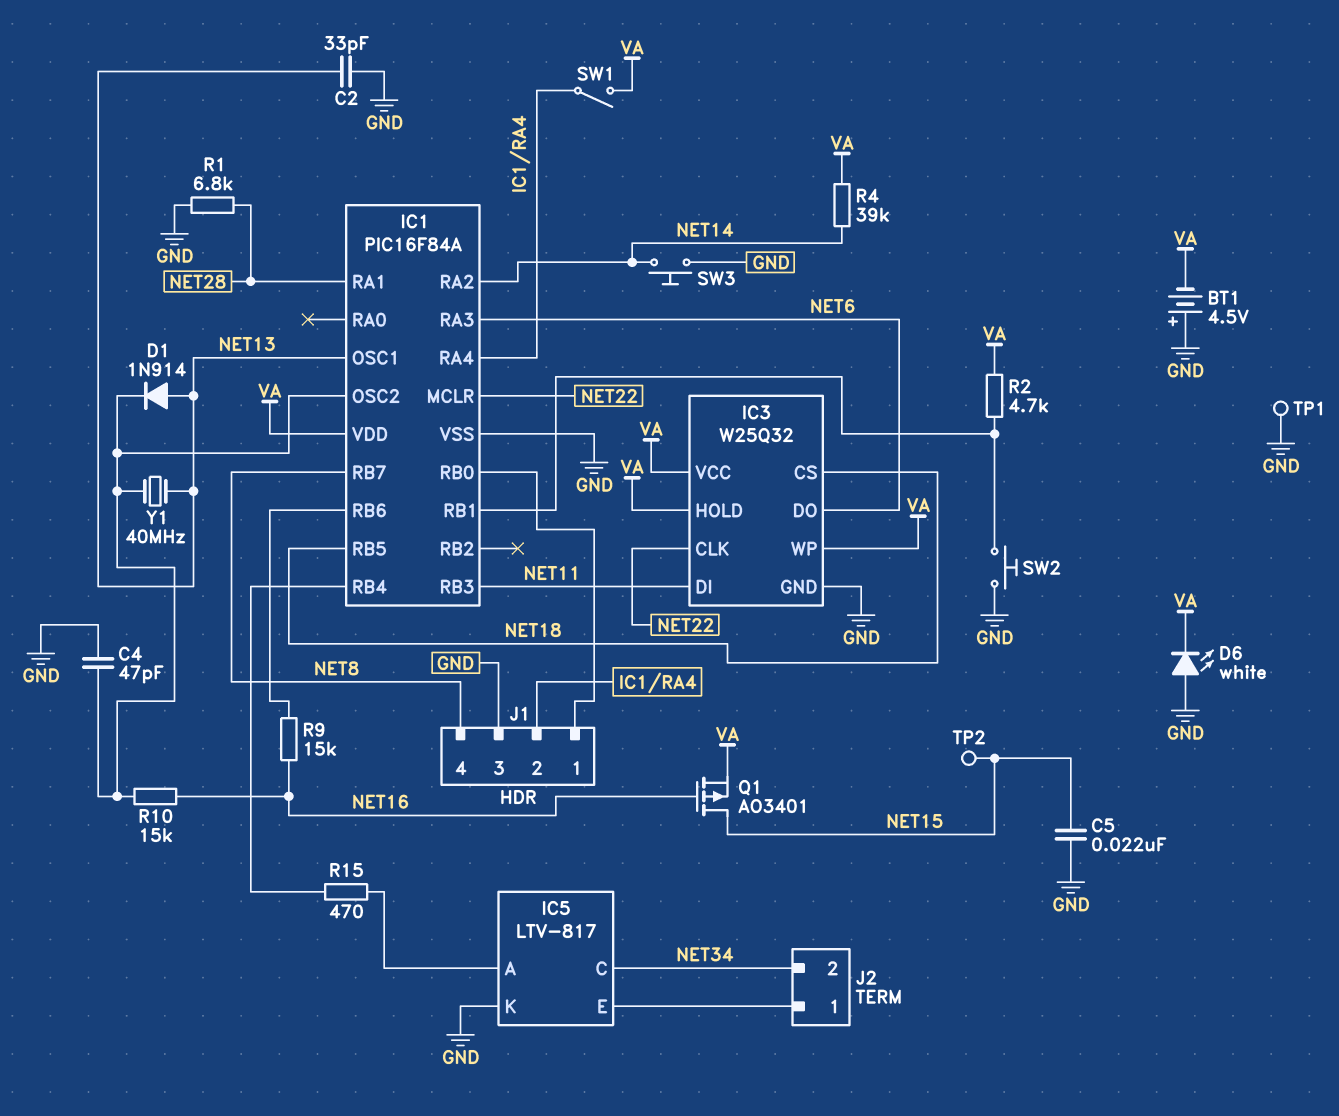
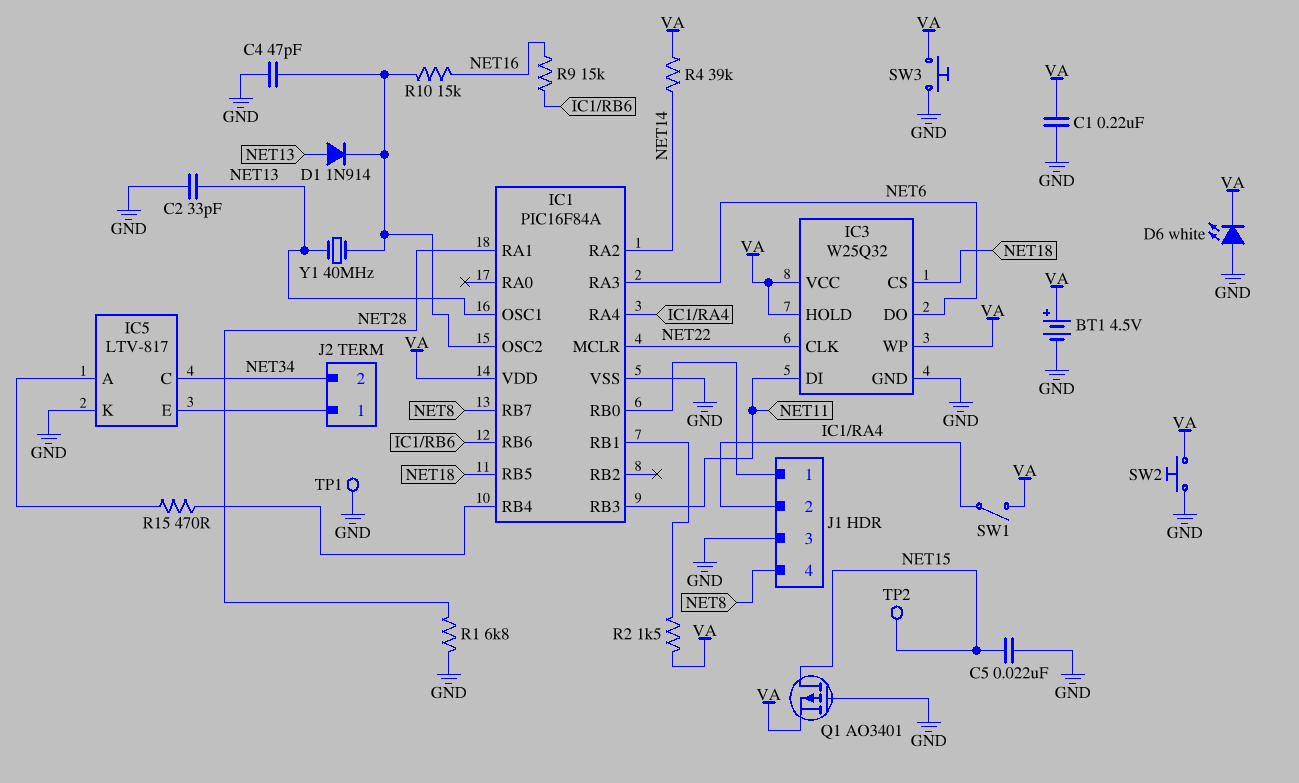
BT1: 4.5V (plus GND, minus VA) -> 4.5V (plus VA, minus GND)
C1: none -> 220nF (GND, VA)
Q1: PMOS AO3401 (G NET16, D NET15, S VA) -> PMOS AO3401 (G GND, D NET15, S VA)
R2: 4.7k (IC1/RB1, VA) -> 1.5k (IC1/RB1, VA)
SW2: button (GND, IC1/RB1) -> button (GND, VA)
SW3: button (GND, NET14) -> button (GND, VA)

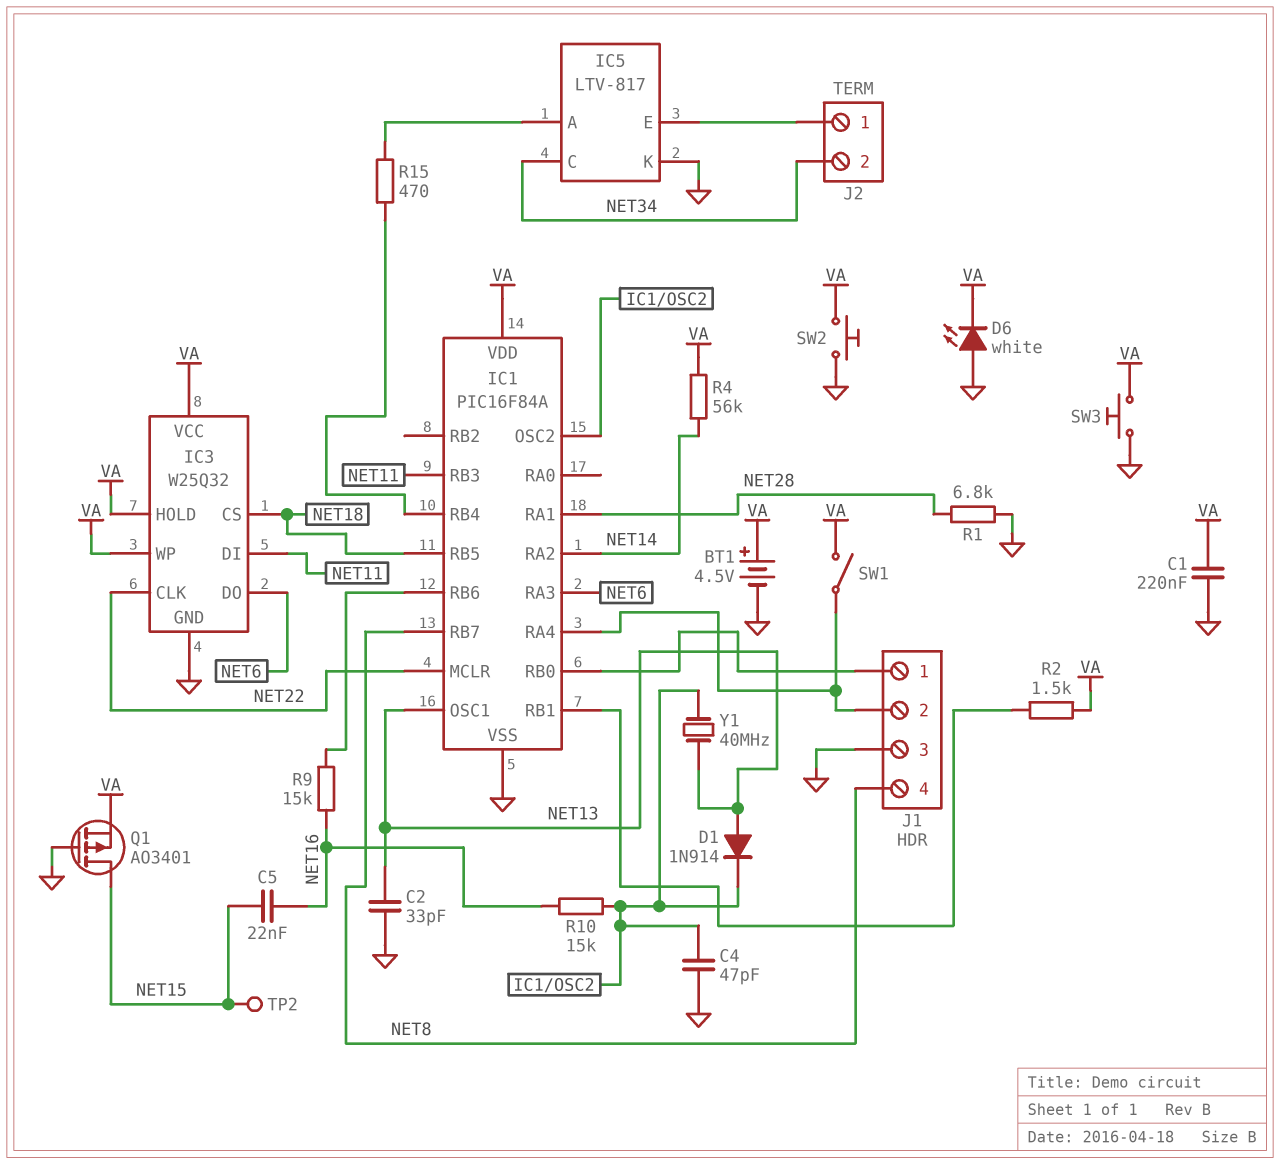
C5: 22nF (GND, NET15) -> 22nF (NET15, NET16)
R4: 39k (NET14, VA) -> 56k (NET14, VA)
TP1: test point (GND) -> none

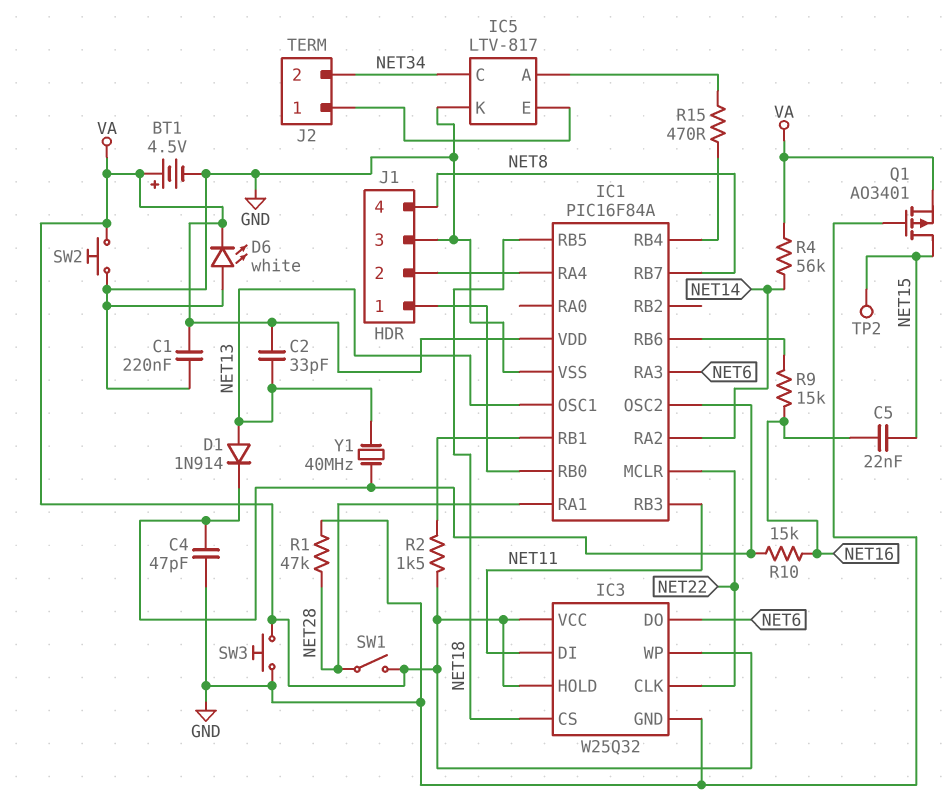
C2: 33pF (GND, NET13) -> 33pF (NET13, VA)
R1: 6.8k (GND, NET28) -> 47k (GND, NET28)
SW1: switch (IC1/RA4, VA) -> switch (NET28, VA)

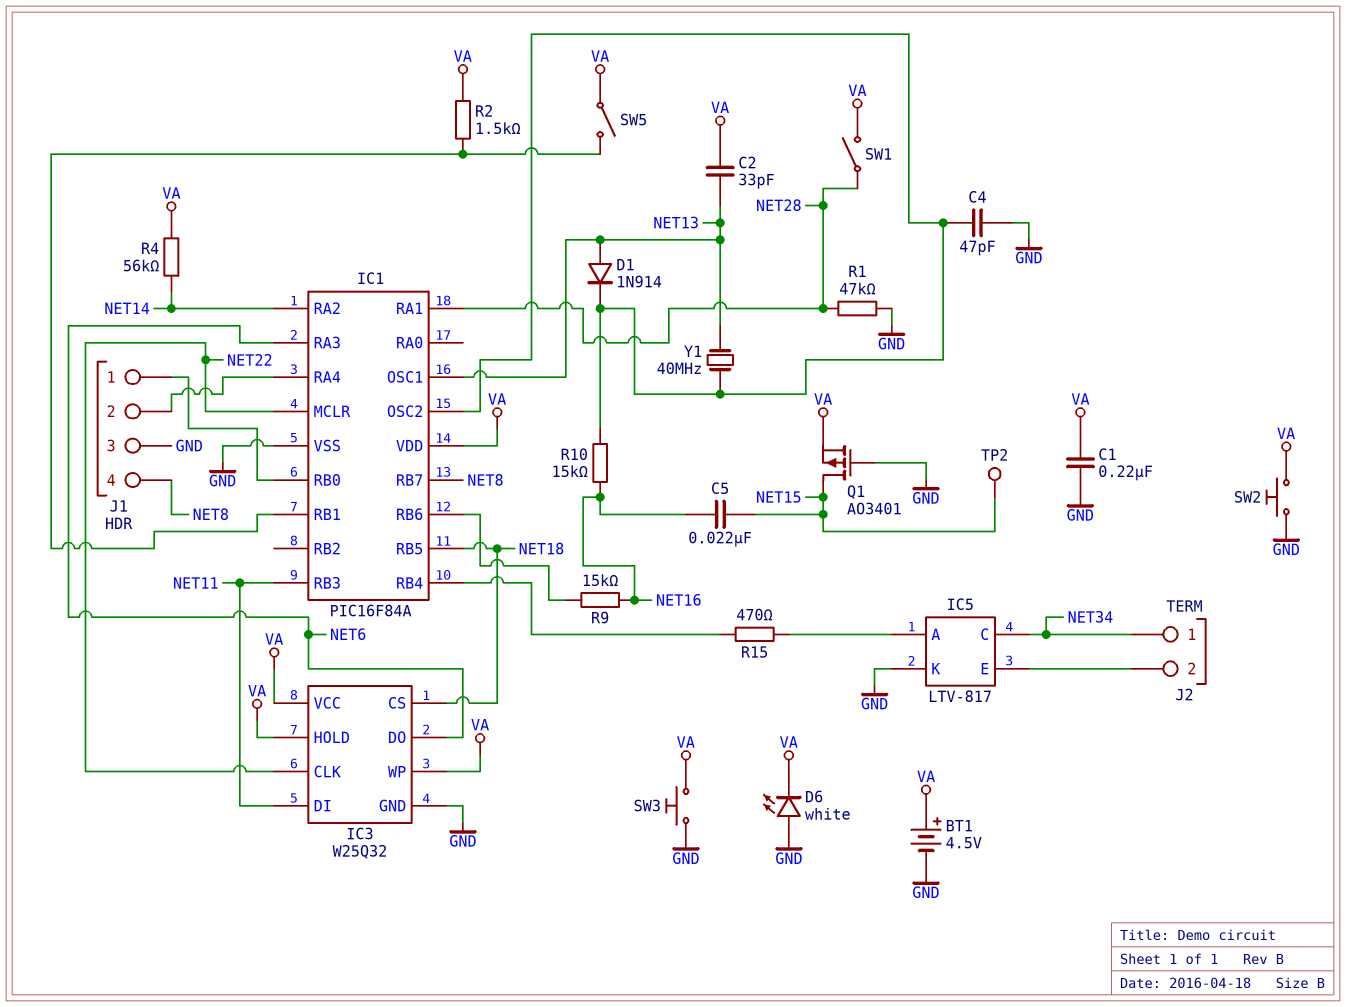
J2 pin 1: IC5/E -> NET34
J2 pin 2: NET34 -> IC5/E
SW5: none -> switch (IC1/RB1, VA)

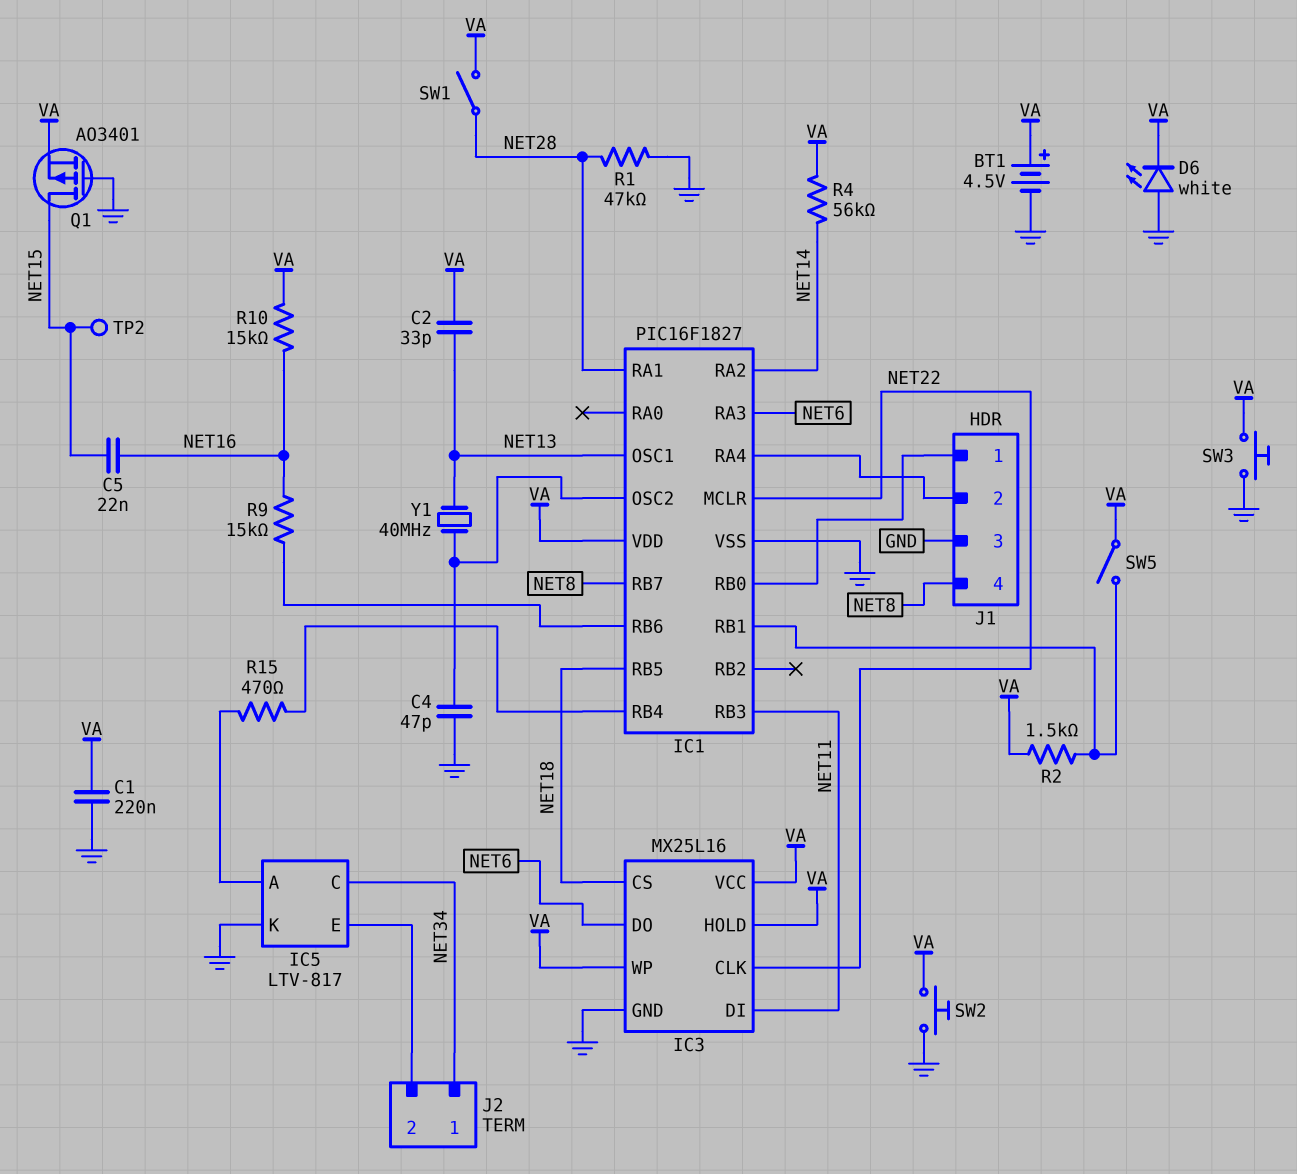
D1: diode 1N914 (A NET13, K IC1/OSC2) -> none
IC1: PIC16F84A -> PIC16F1827
IC3: W25Q32 -> MX25L16
R10: 15k (IC1/OSC2, NET16) -> 15k (NET16, VA)

